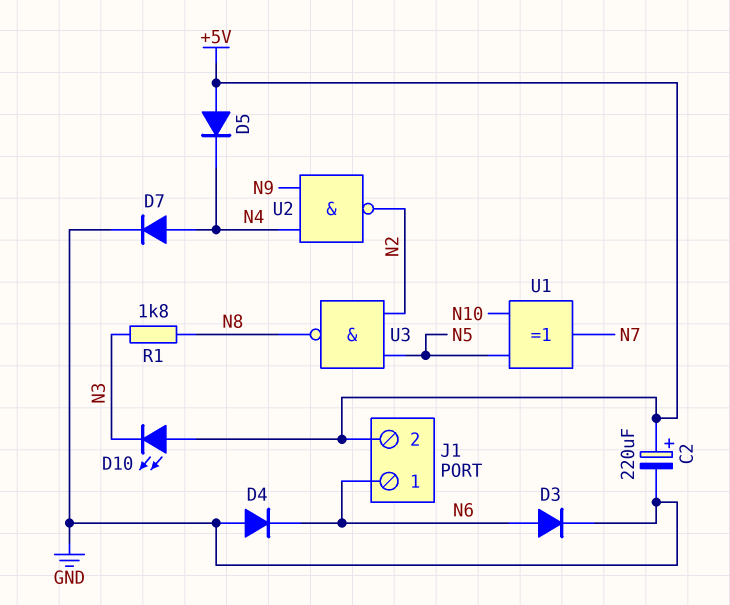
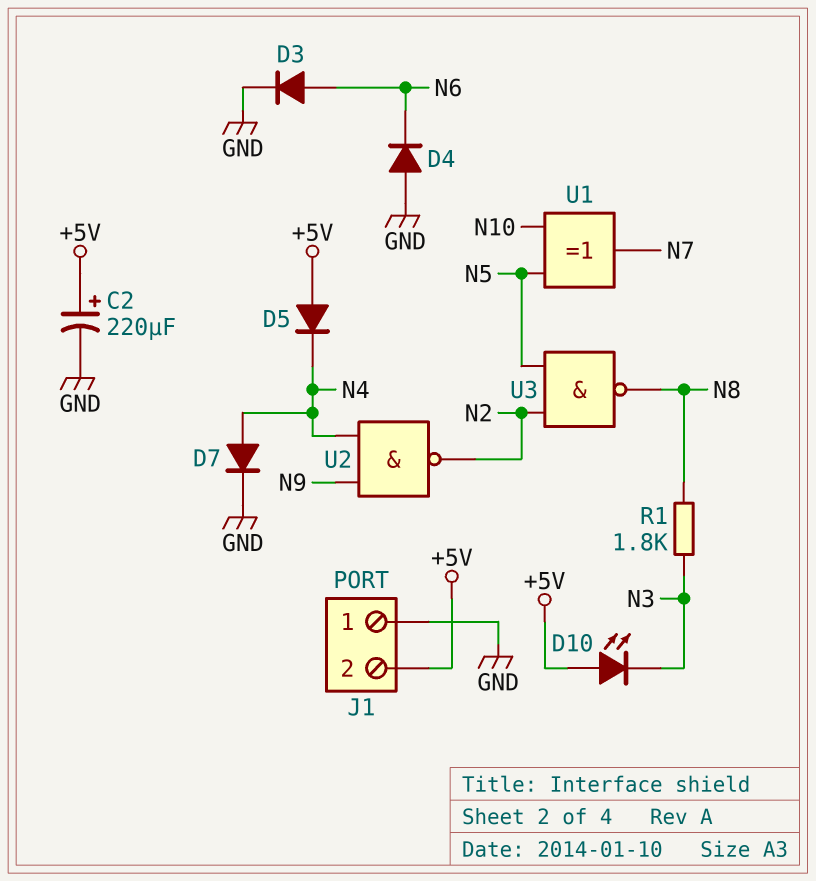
J1 pin 1: N6 -> GND

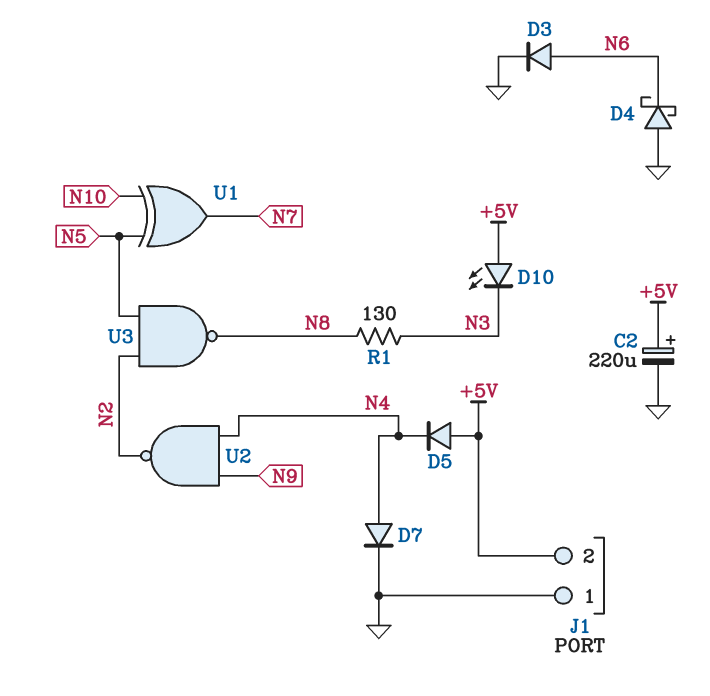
D4: diode (A GND, K N6) -> schottky (A GND, K N6)
R1: 1.8k (N3, N8) -> 130 (N3, N8)

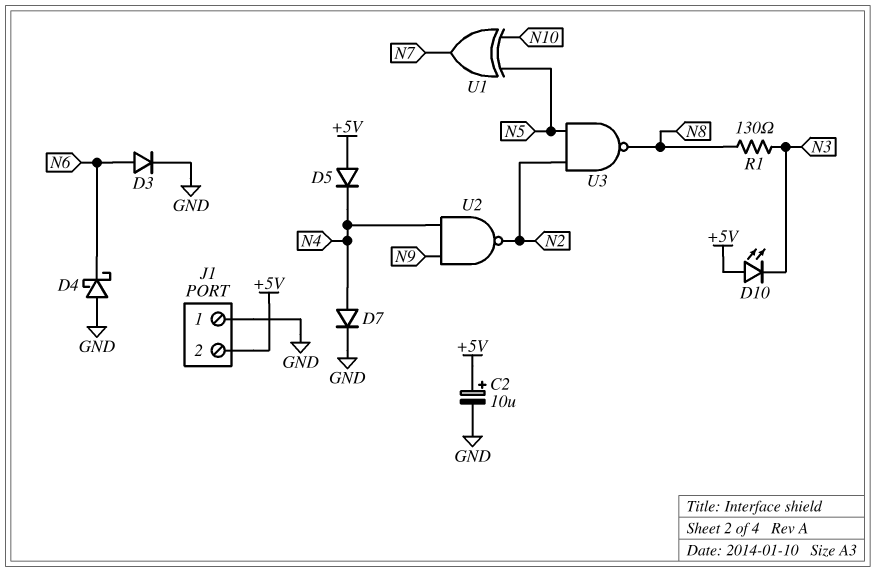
C2: 220uF (plus +5V, minus GND) -> 10uF (plus +5V, minus GND)

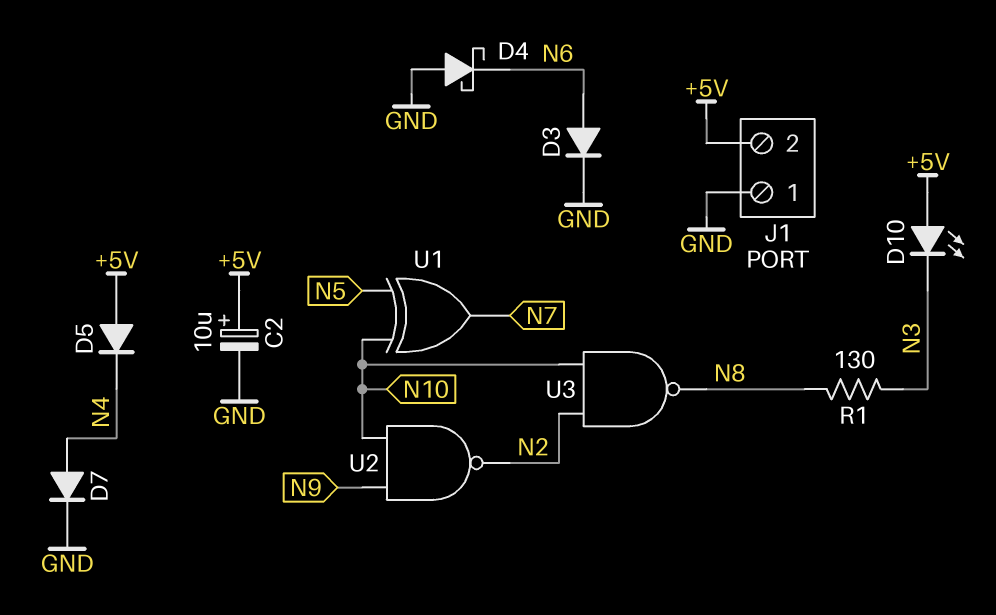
U2: NAND (in N4, in N9, out N2) -> NAND (in N9, in N10, out N2)
U3: NAND (in N2, in N5, out N8) -> NAND (in N2, in N10, out N8)

